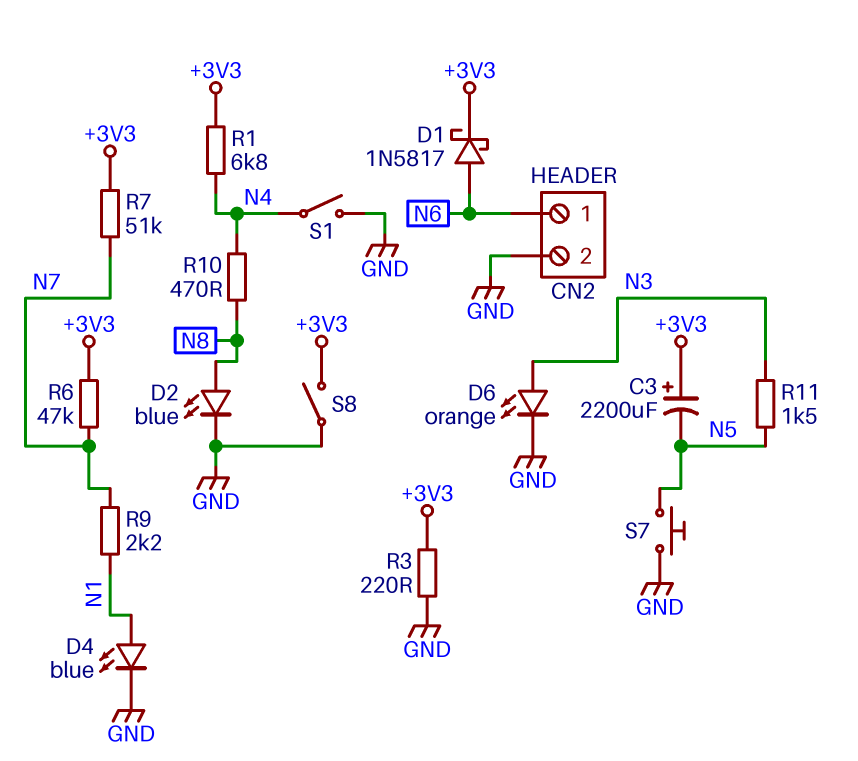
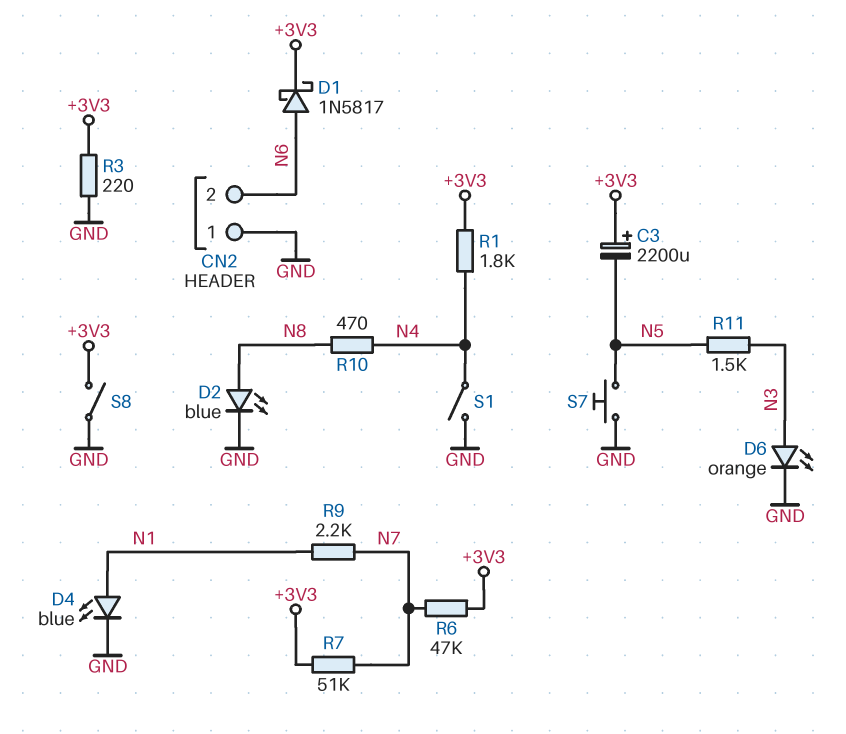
CN2 pin 1: N6 -> GND
CN2 pin 2: GND -> N6
R1: 6.8k (+3V3, N4) -> 1.8k (+3V3, N4)

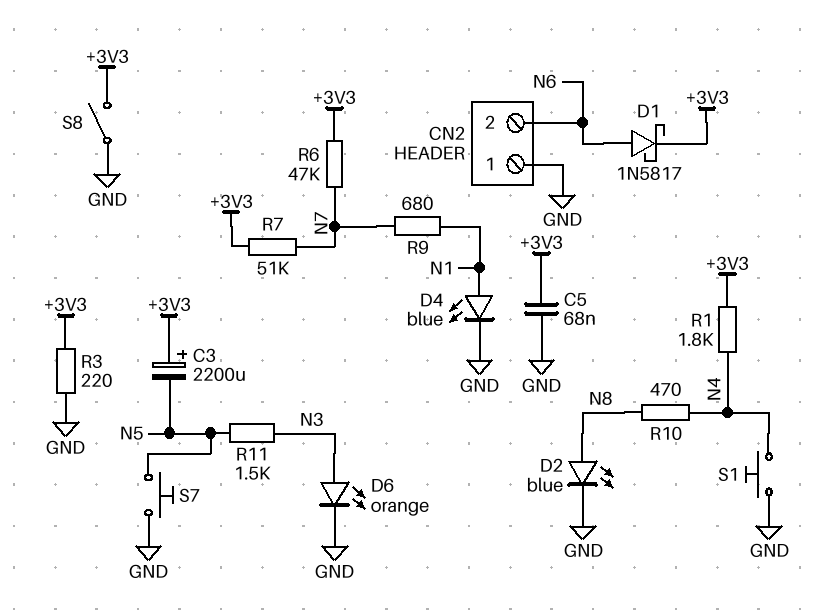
C5: none -> 68nF (+3V3, GND)
R9: 2.2k (N1, N7) -> 680 (N1, N7)
S1: switch (GND, N4) -> button (GND, N4)

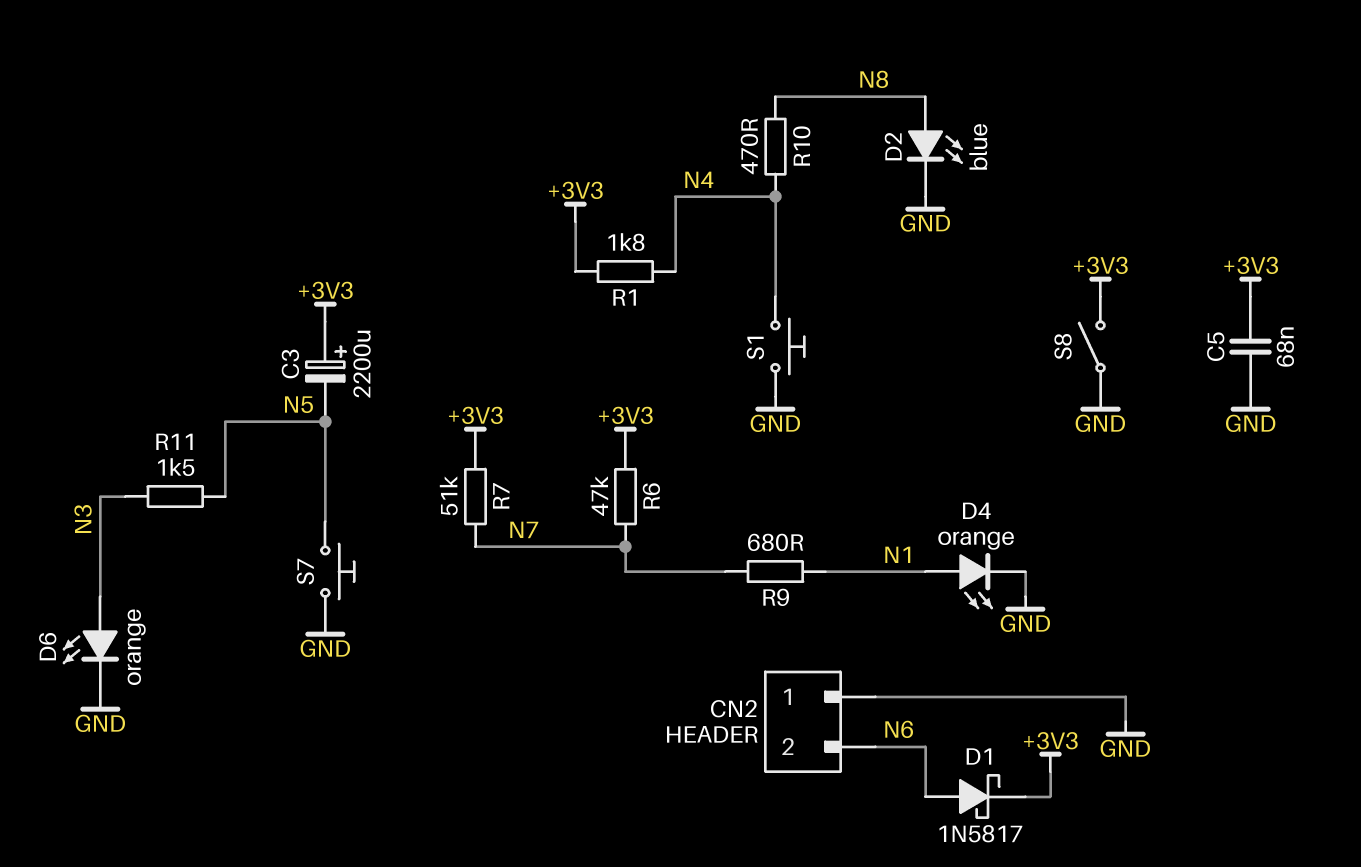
D4: LED blue (A N1, K GND) -> LED orange (A N1, K GND)
R3: 220 (+3V3, GND) -> none

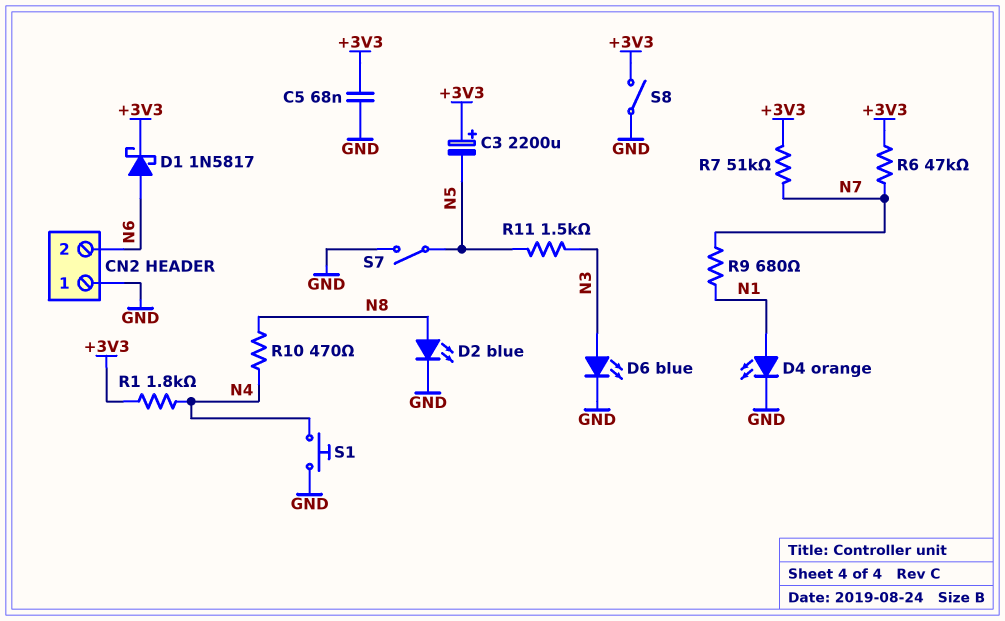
D6: LED orange (A N3, K GND) -> LED blue (A N3, K GND)
S7: button (GND, N5) -> switch (GND, N5)

